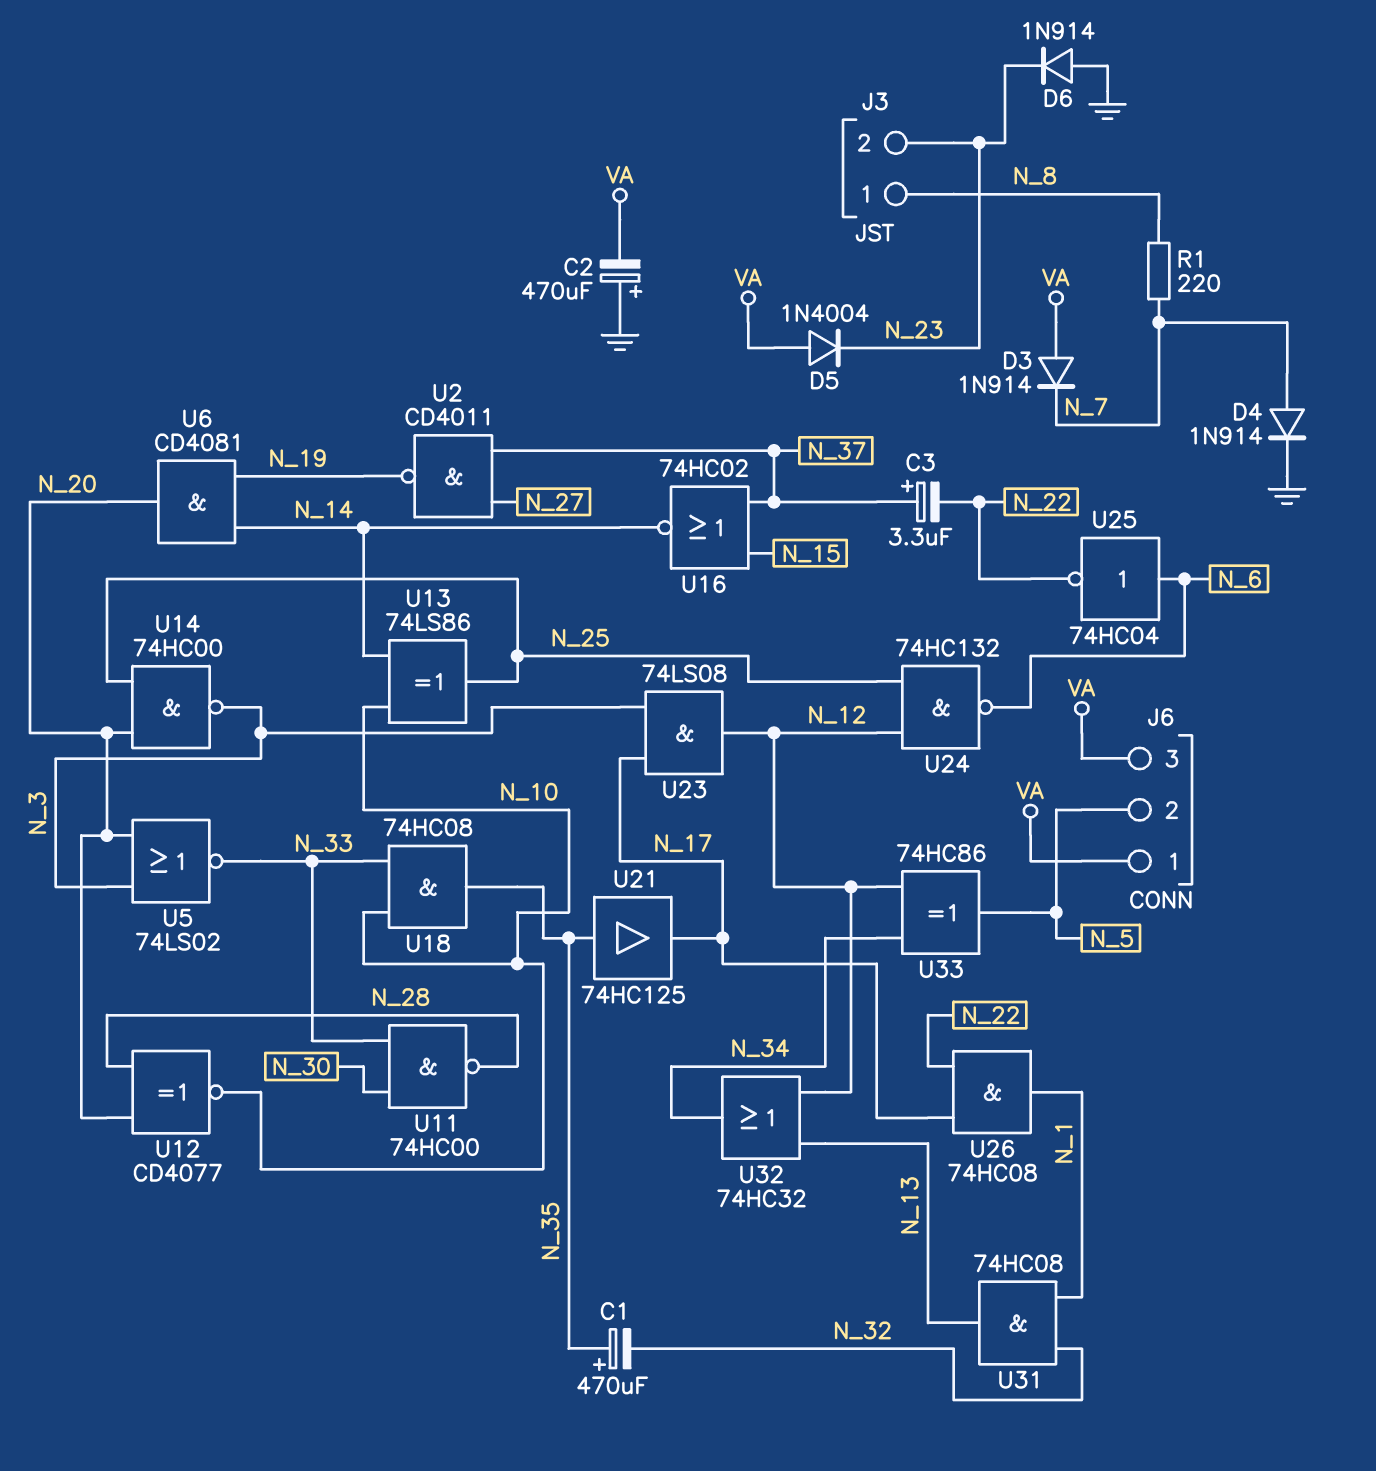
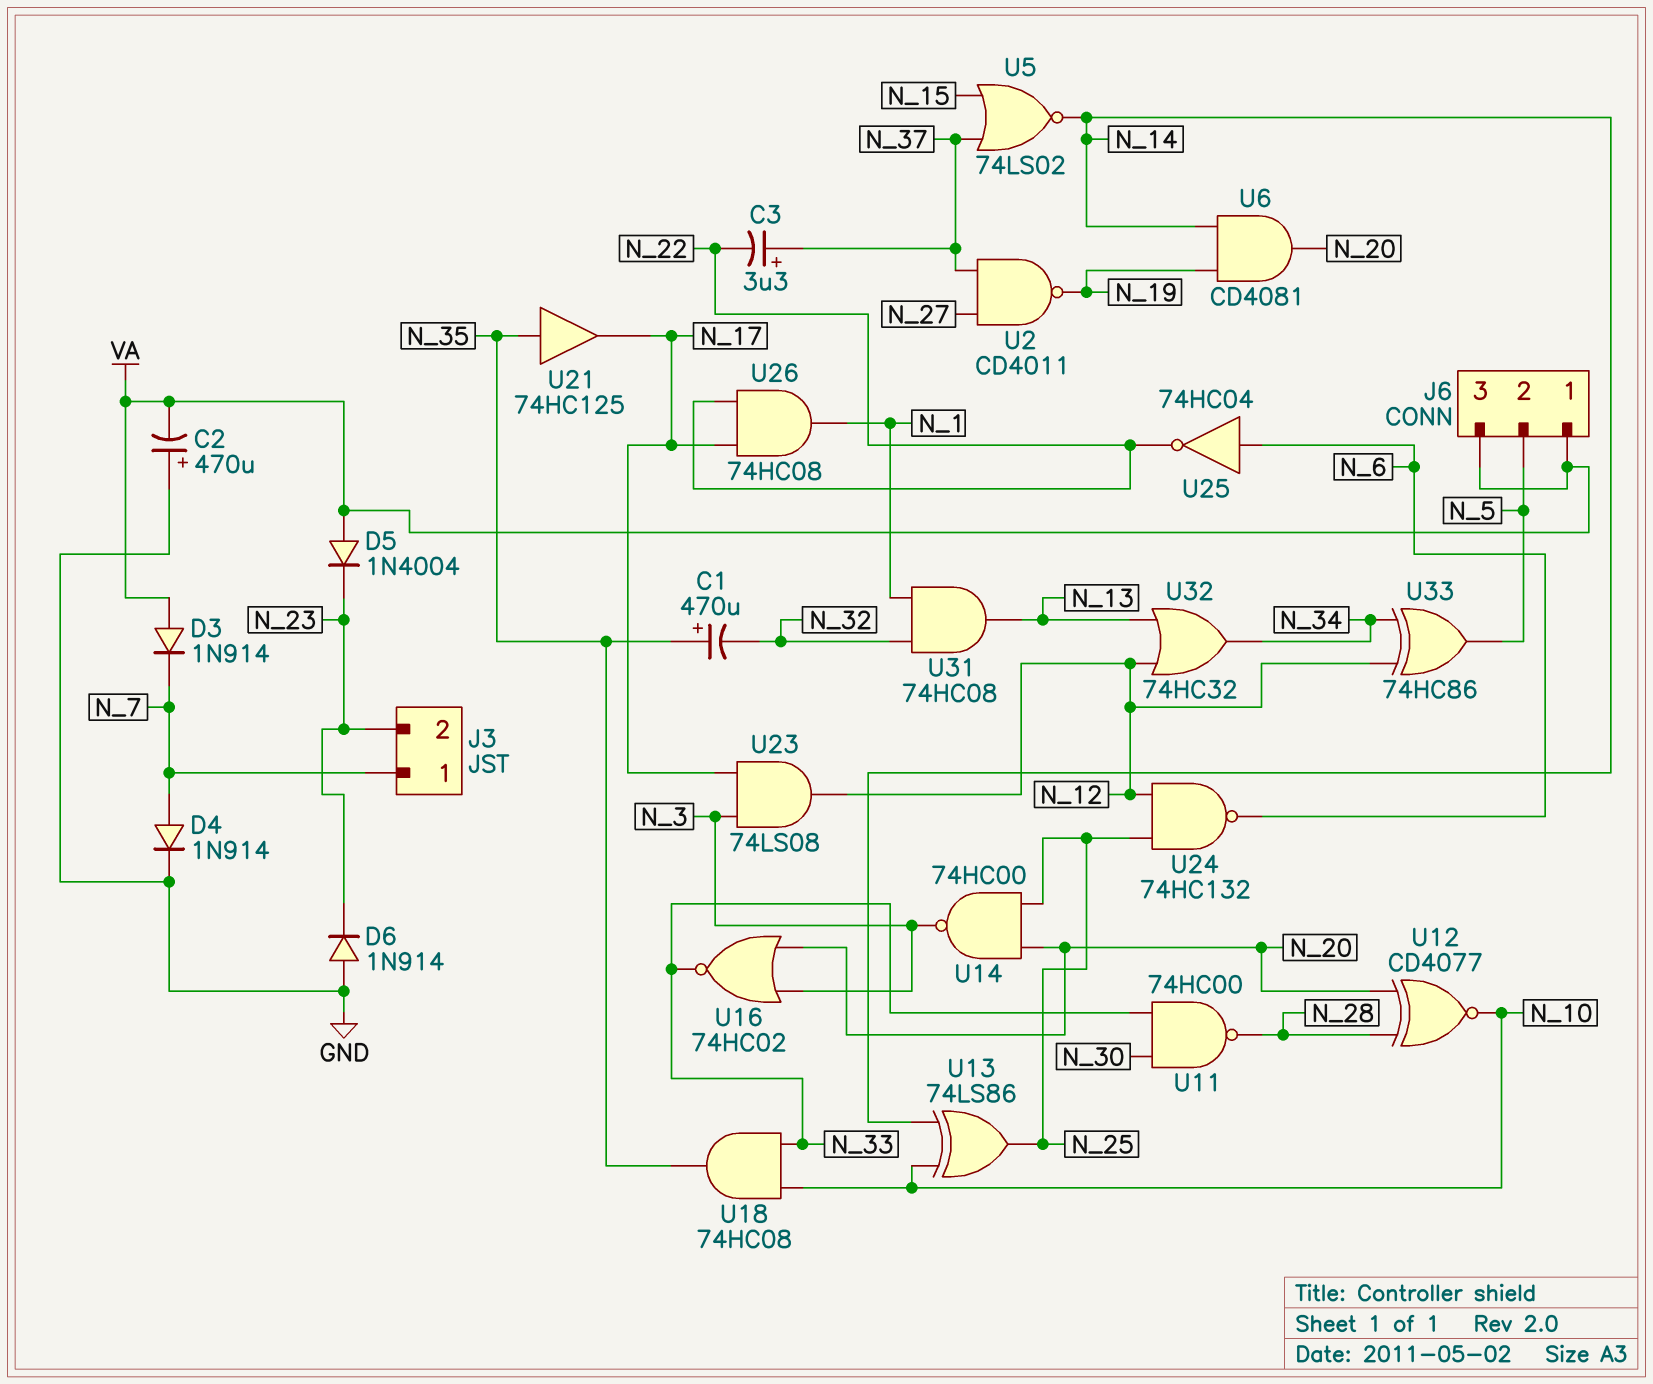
J3 pin 1: N_8 -> N_7
R1: 220 (N_7, N_8) -> none
U5: NOR 74LS02 (in N_3, in N_20, out N_33) -> NOR 74LS02 (in N_15, in N_37, out N_14)
U16: NOR 74HC02 (in N_15, in N_37, out N_14) -> NOR 74HC02 (in N_3, in N_20, out N_33)

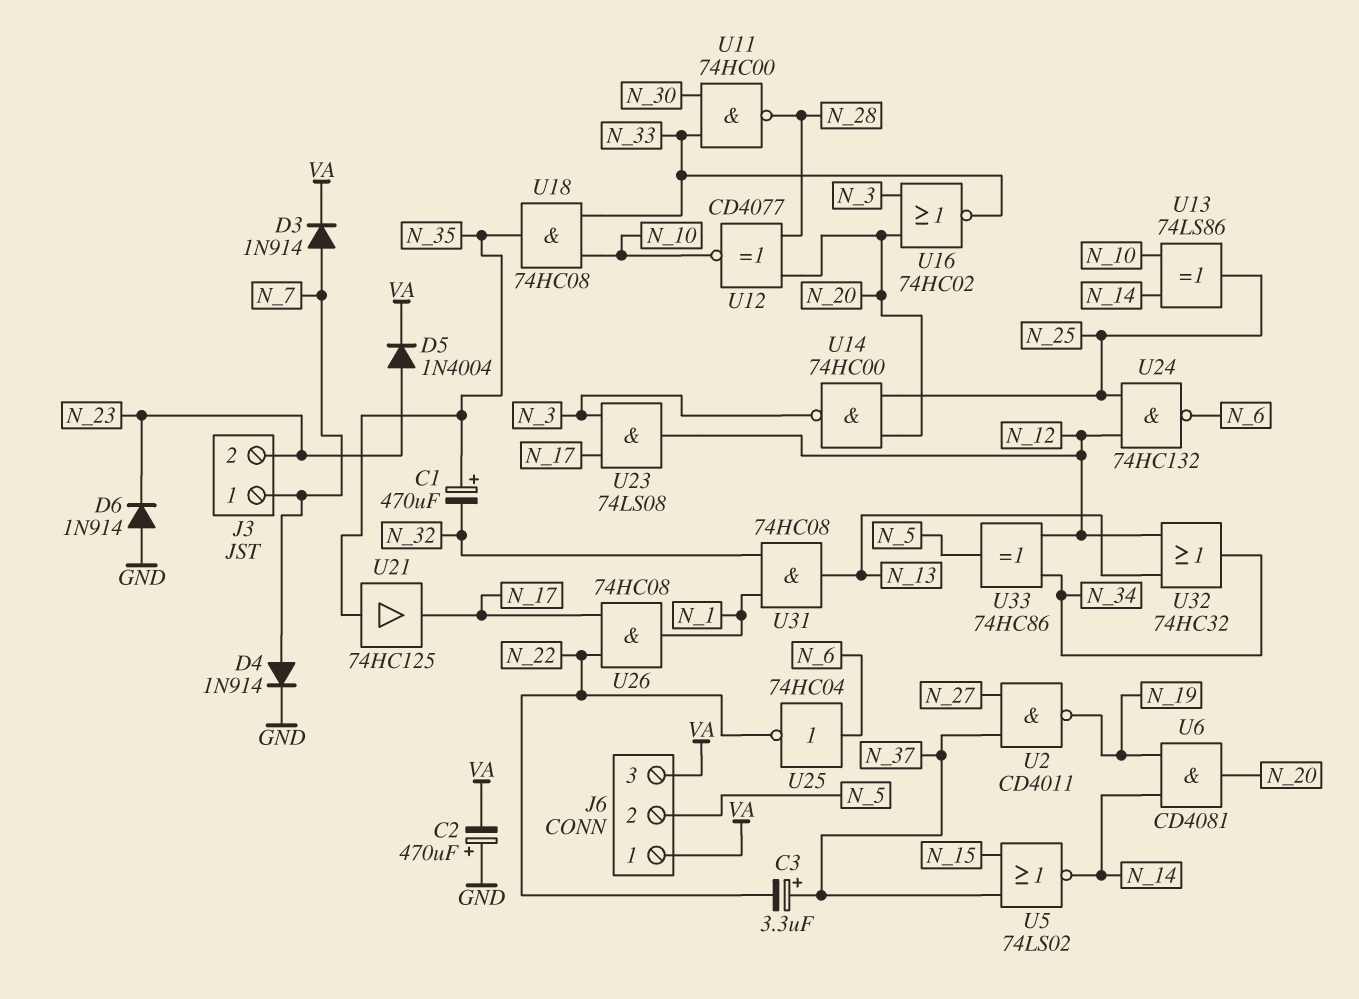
D3: diode 1N914 (A VA, K N_7) -> diode 1N914 (A N_7, K VA)
D5: diode 1N4004 (A VA, K N_23) -> diode 1N4004 (A N_23, K VA)

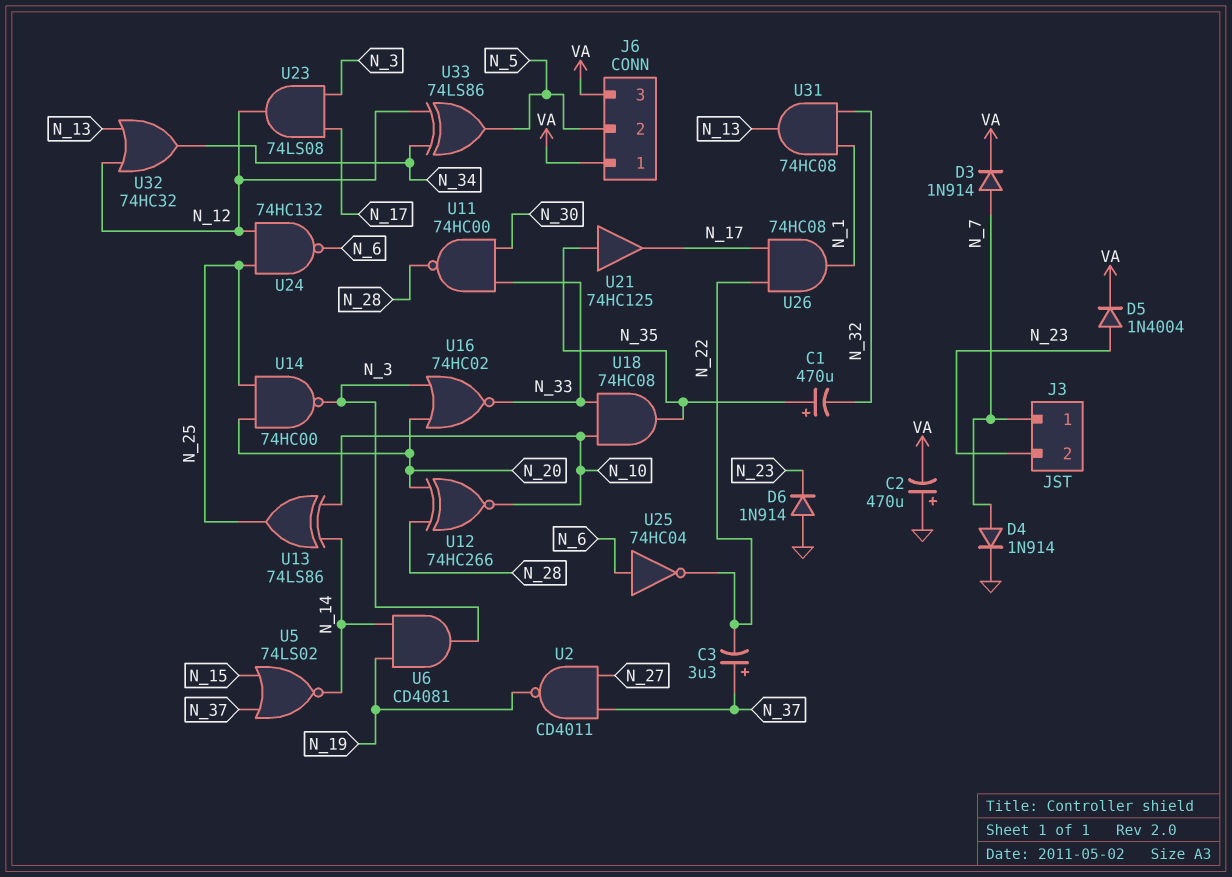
U6: AND CD4081 (in N_14, in N_19, out N_20) -> AND CD4081 (in N_14, in N_19, out N_3)
U12: XNOR CD4077 (in N_20, in N_28, out N_10) -> XNOR 74HC266 (in N_20, in N_28, out N_10)
U33: XOR 74HC86 (in N_12, in N_34, out N_5) -> XOR 74LS86 (in N_12, in N_34, out N_5)

